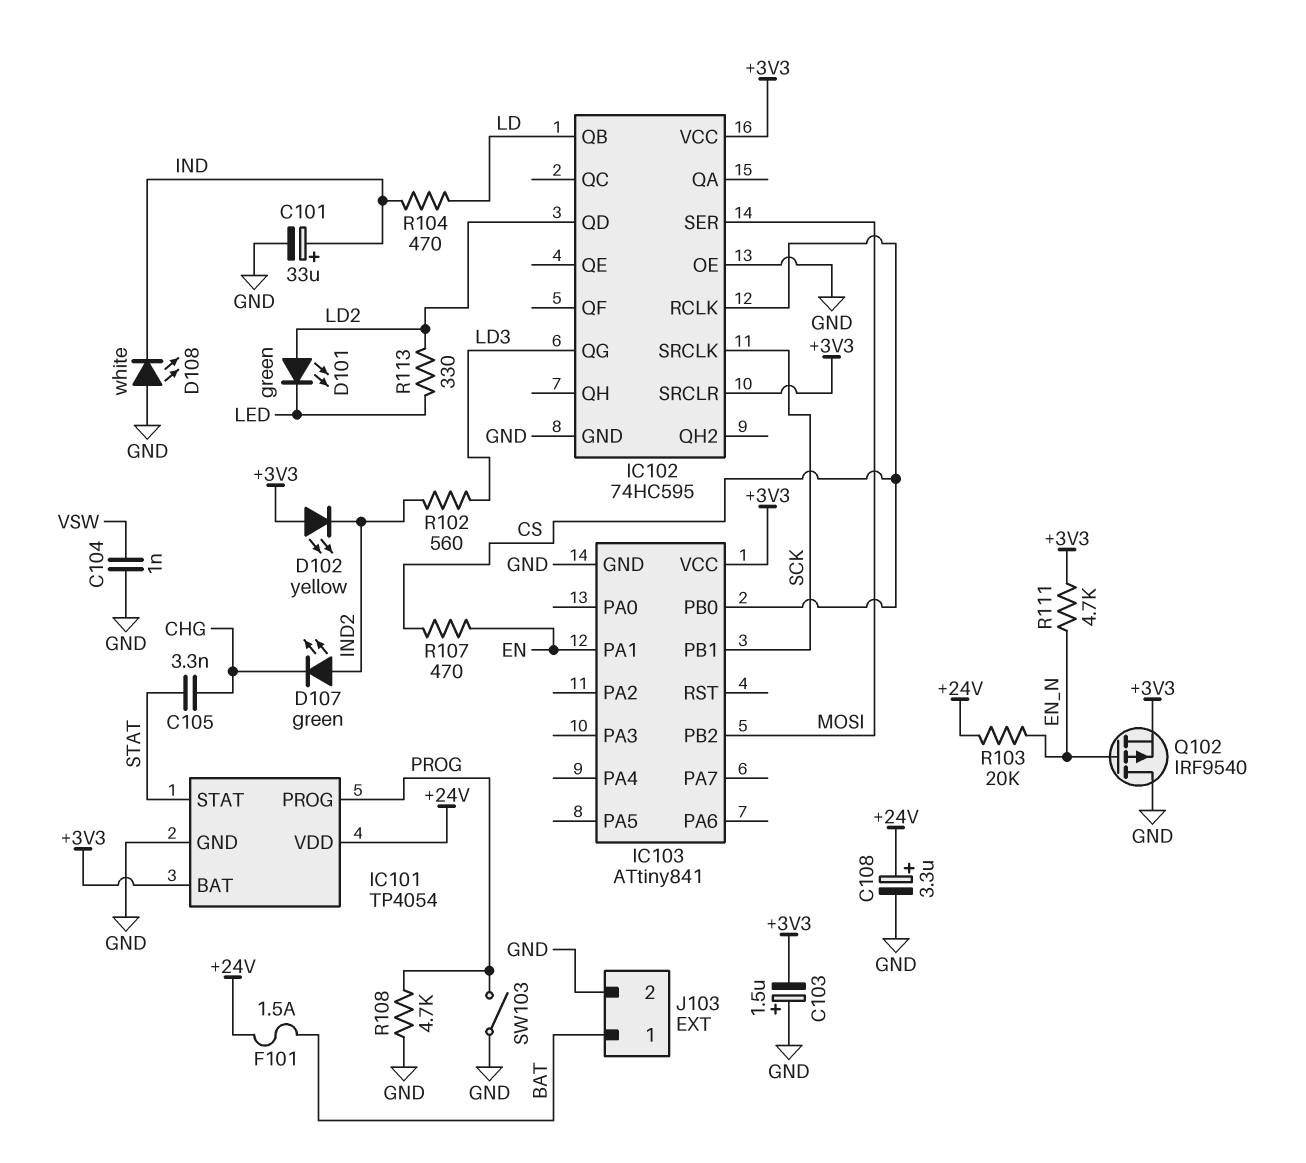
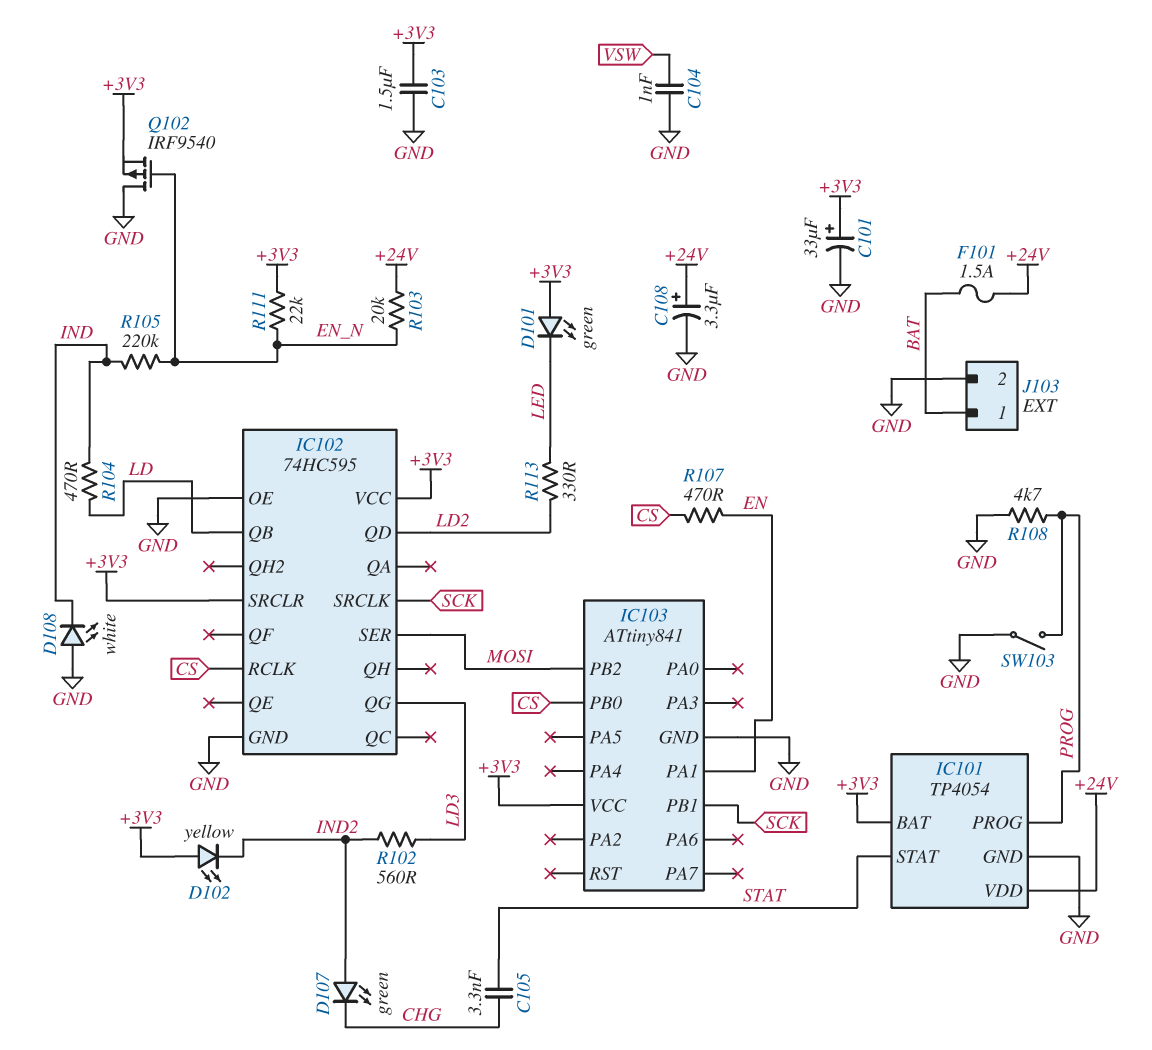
C101: 33uF (plus IND, minus GND) -> 33uF (plus +3V3, minus GND)
C103: 1.5uF (plus GND, minus +3V3) -> 1.5uF (+3V3, GND)
D101: LED green (A LD2, K LED) -> LED green (A +3V3, K LED)
R105: none -> 220k (EN_N, IND)
R111: 4.7k (+3V3, EN_N) -> 22k (+3V3, EN_N)

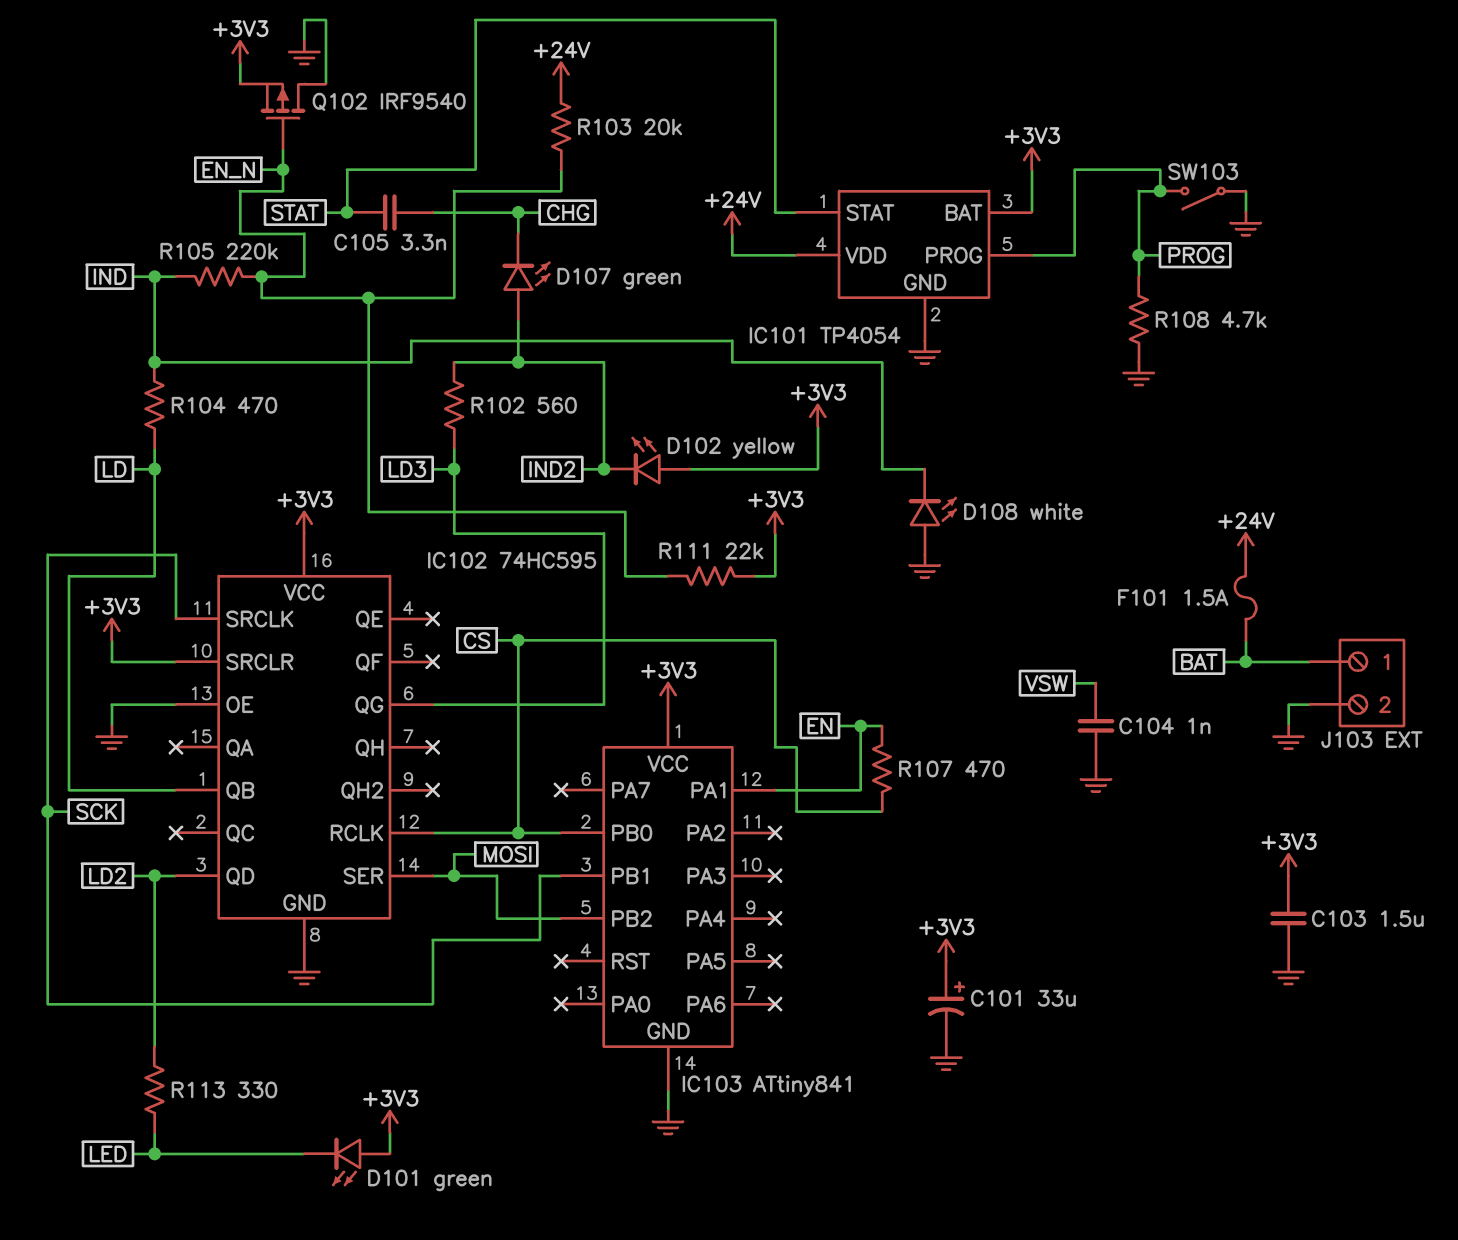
C108: 3.3uF (plus +24V, minus GND) -> none

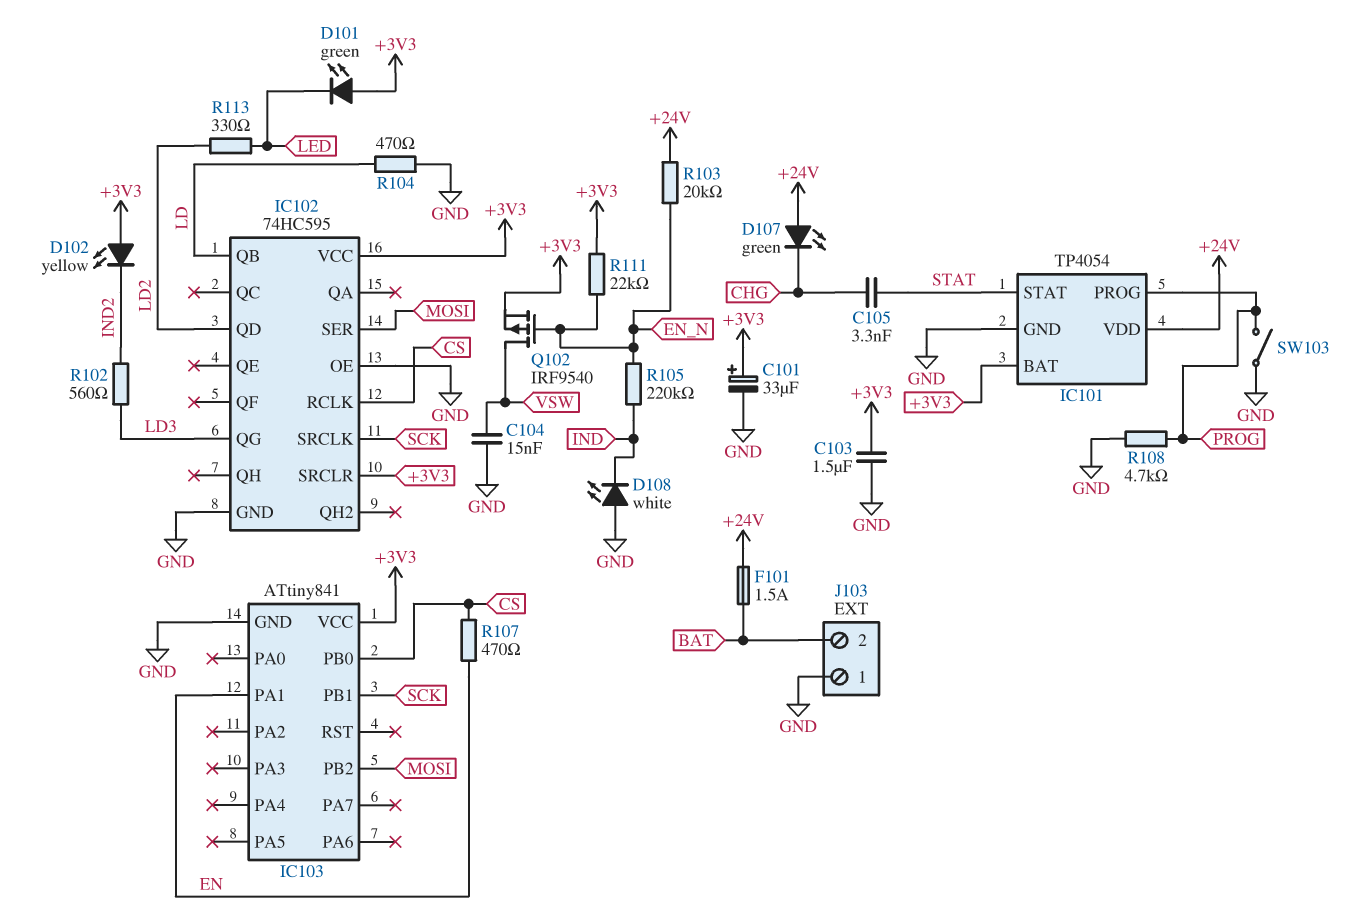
C104: 1nF (GND, VSW) -> 15nF (GND, VSW)
D107: LED green (A IND2, K CHG) -> LED green (A +24V, K CHG)
J103 pin 1: BAT -> GND
J103 pin 2: GND -> BAT
Q102: PMOS IRF9540 (G EN_N, D GND, S +3V3) -> PMOS IRF9540 (G EN_N, D VSW, S +3V3)
R104: 470 (IND, LD) -> 470 (GND, LD)

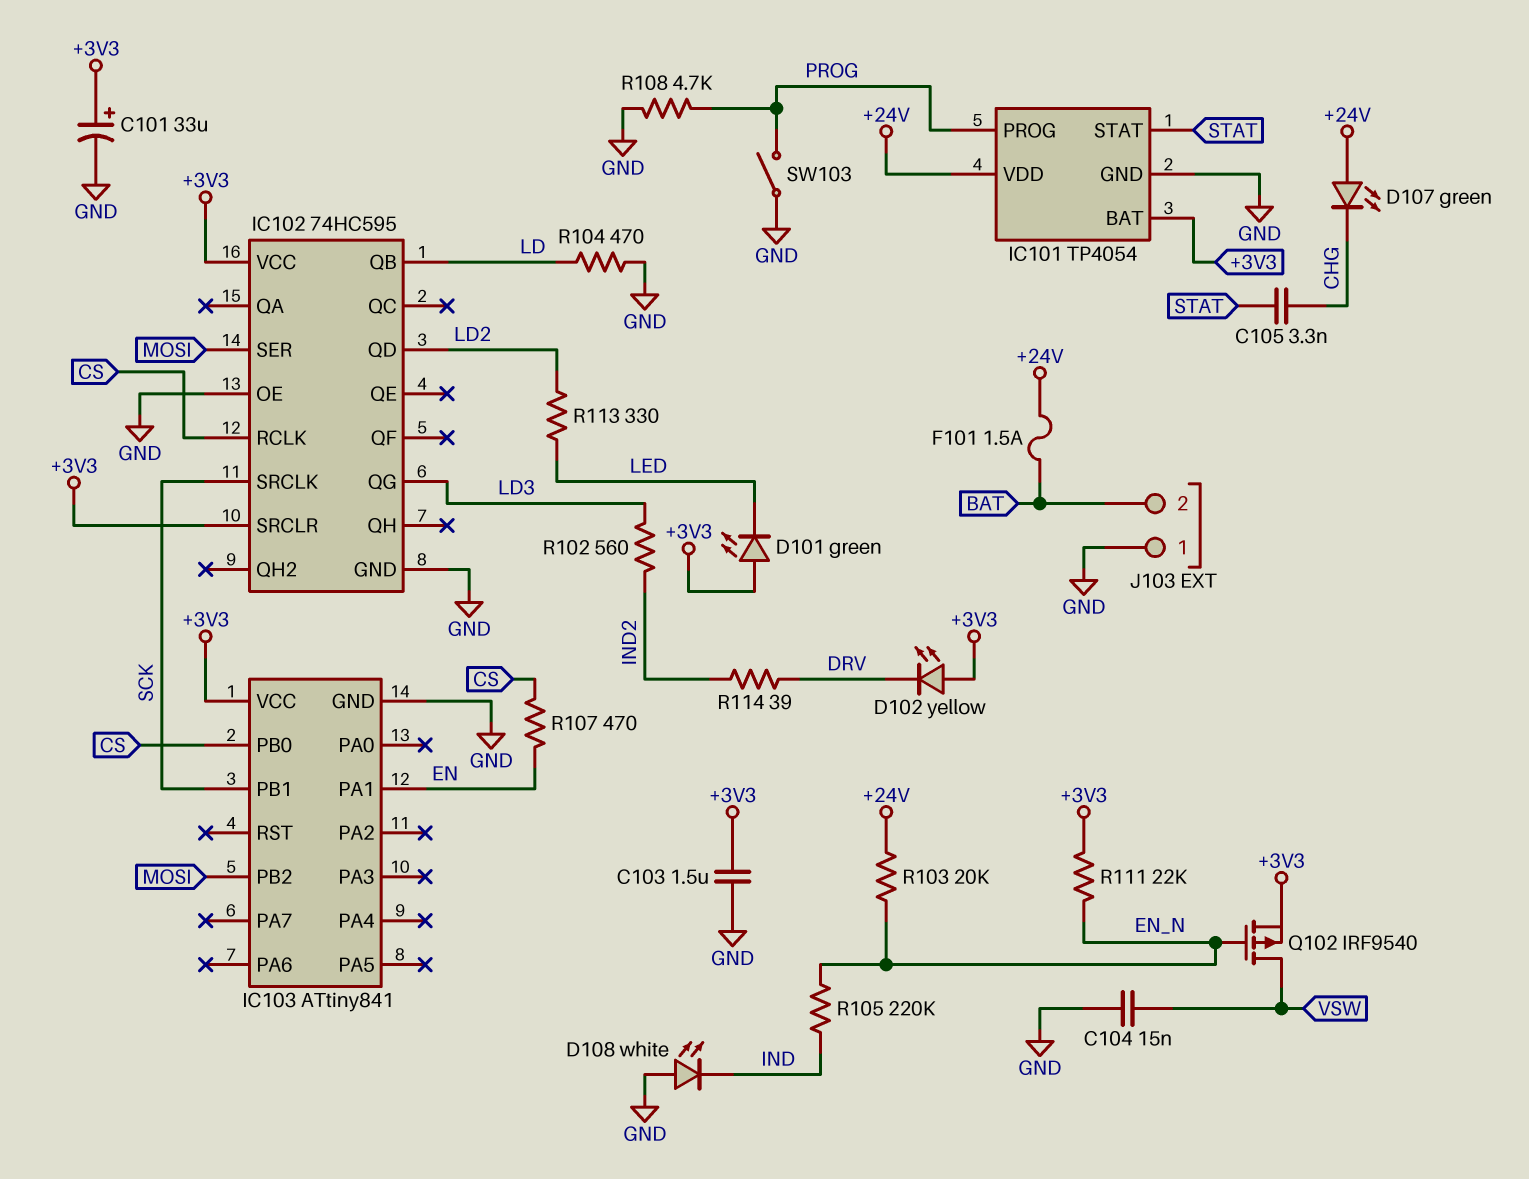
D102: LED yellow (A +3V3, K IND2) -> LED yellow (A +3V3, K DRV)
R114: none -> 39 (DRV, IND2)

